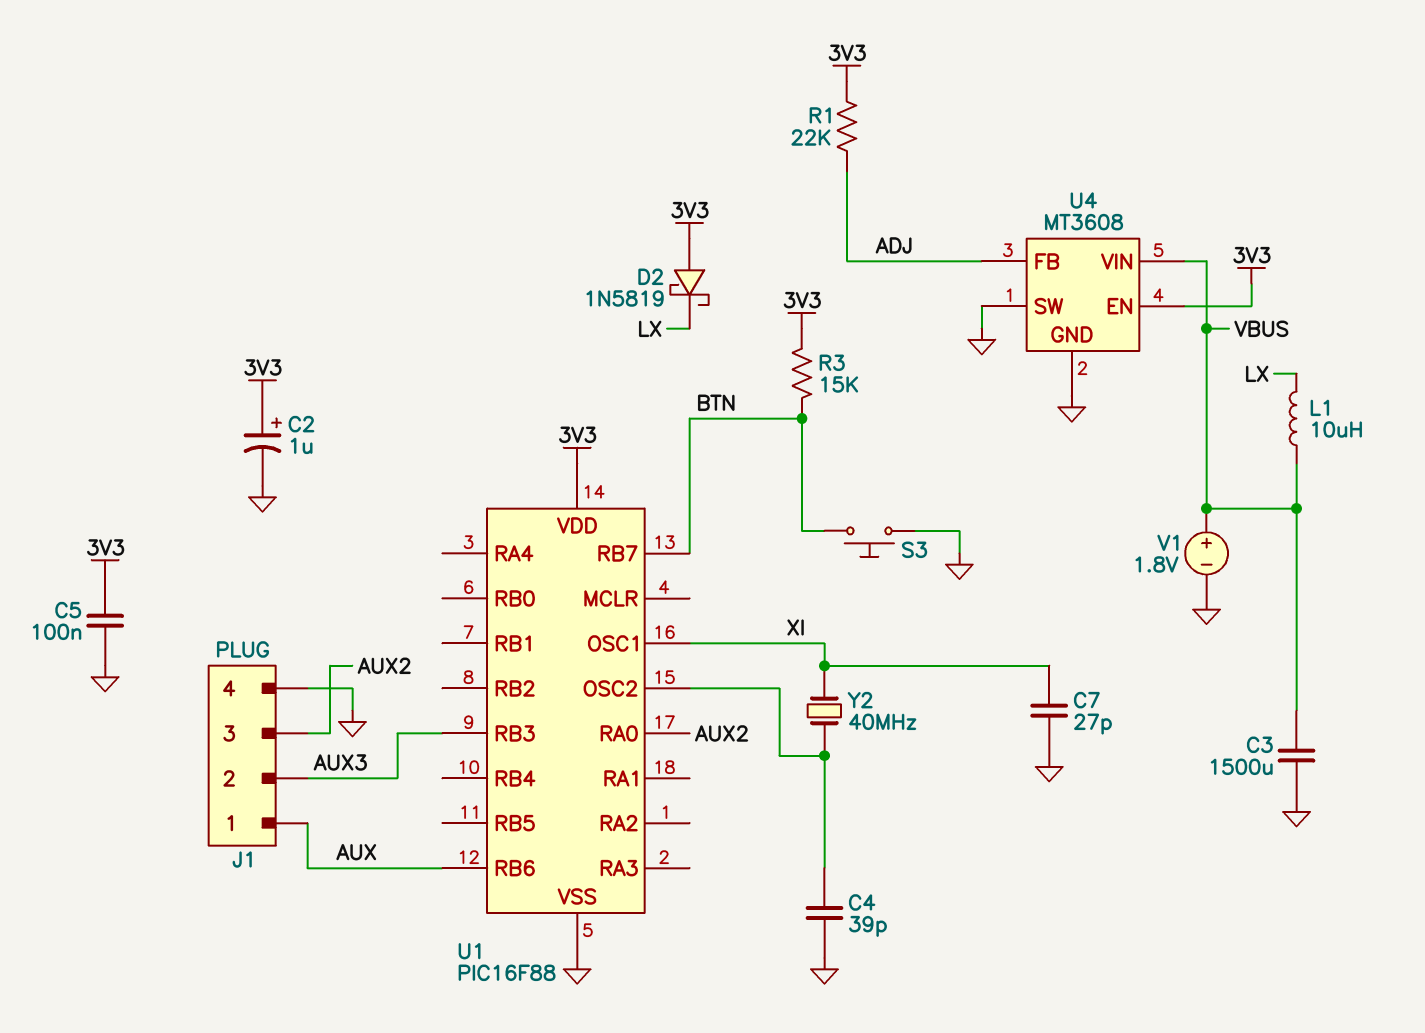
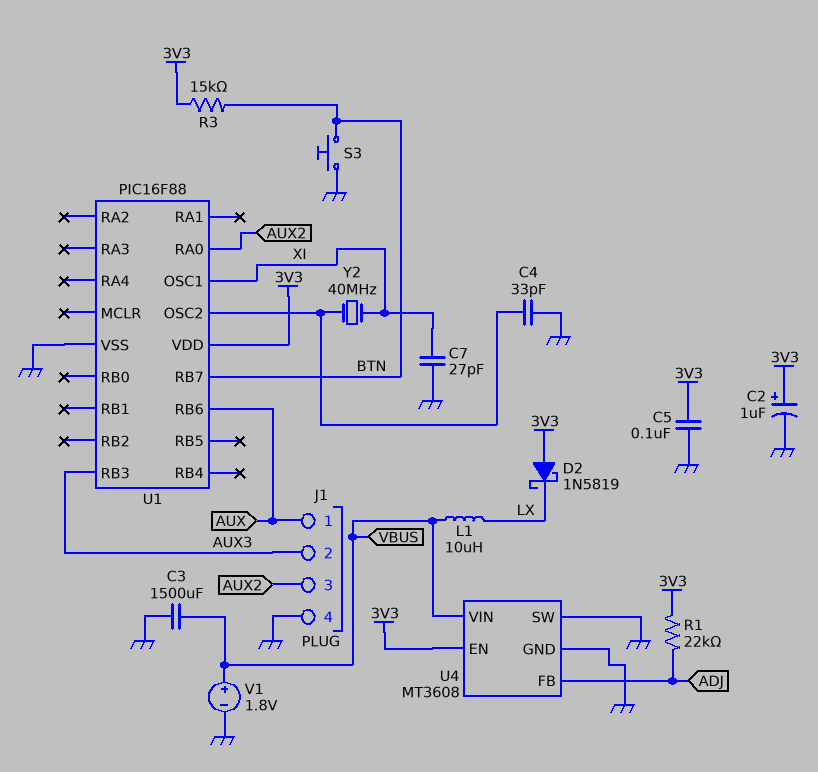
C4: 39pF (GND, U1/OSC2) -> 33pF (GND, U1/OSC2)

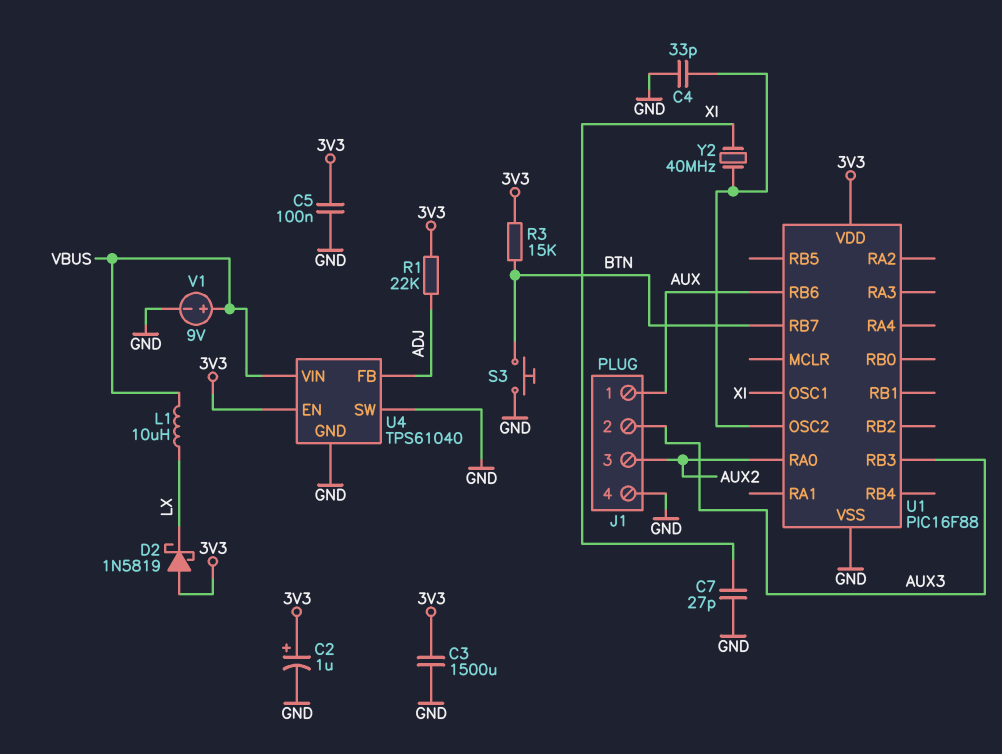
C3: 1500uF (GND, VBUS) -> 1500uF (3V3, GND)
U4: MT3608 -> TPS61040
V1: 1.8V (plus VBUS, minus GND) -> 9V (plus VBUS, minus GND)

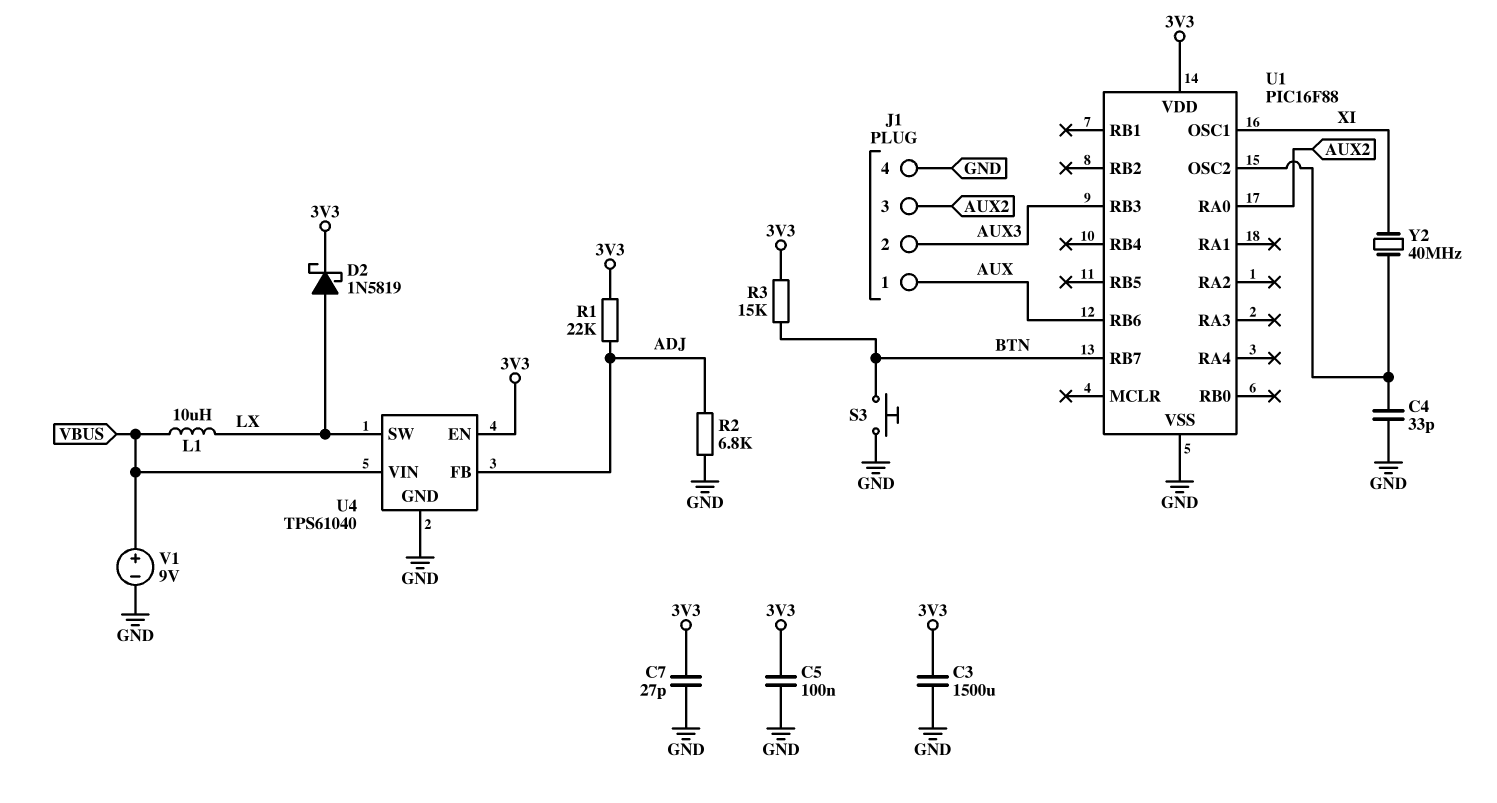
C2: 1uF (plus 3V3, minus GND) -> none
C7: 27pF (GND, XI) -> 27pF (3V3, GND)
D2: schottky 1N5819 (A 3V3, K LX) -> schottky 1N5819 (A LX, K 3V3)
R2: none -> 6.8k (ADJ, GND)
U4 pin SW: GND -> LX

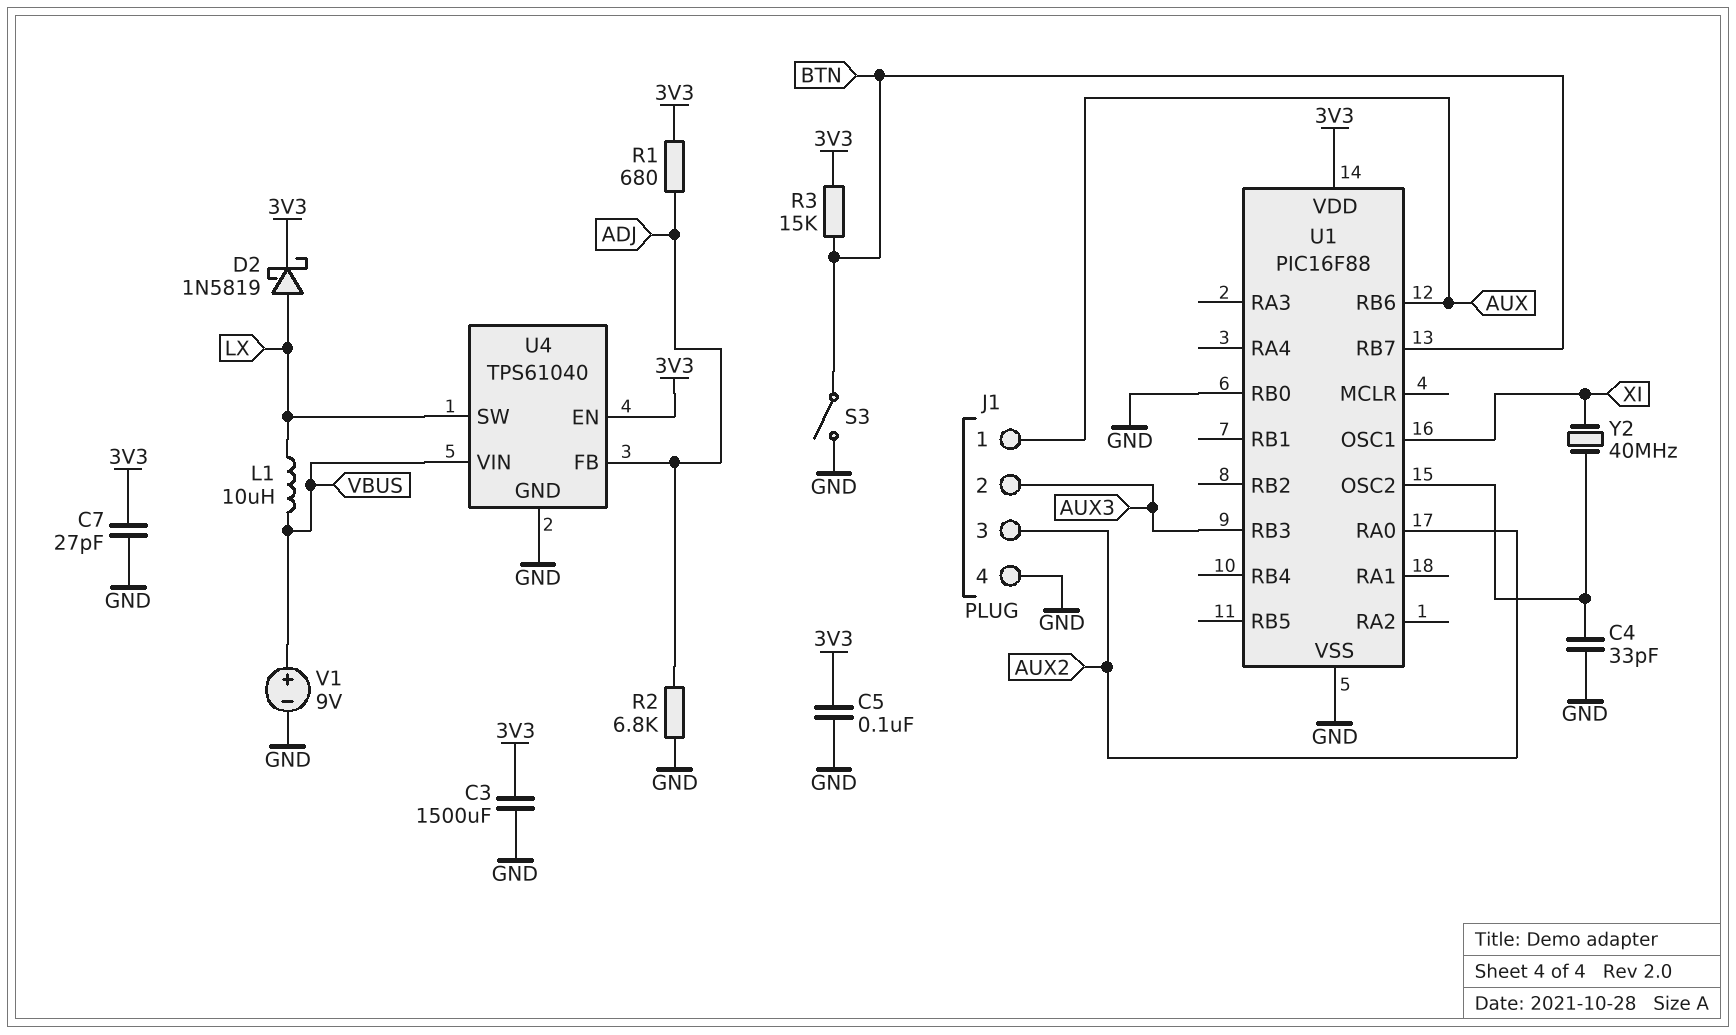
R1: 22k (3V3, ADJ) -> 680 (3V3, ADJ)
S3: button (BTN, GND) -> switch (BTN, GND)
U1 pin RB0: none -> GND

